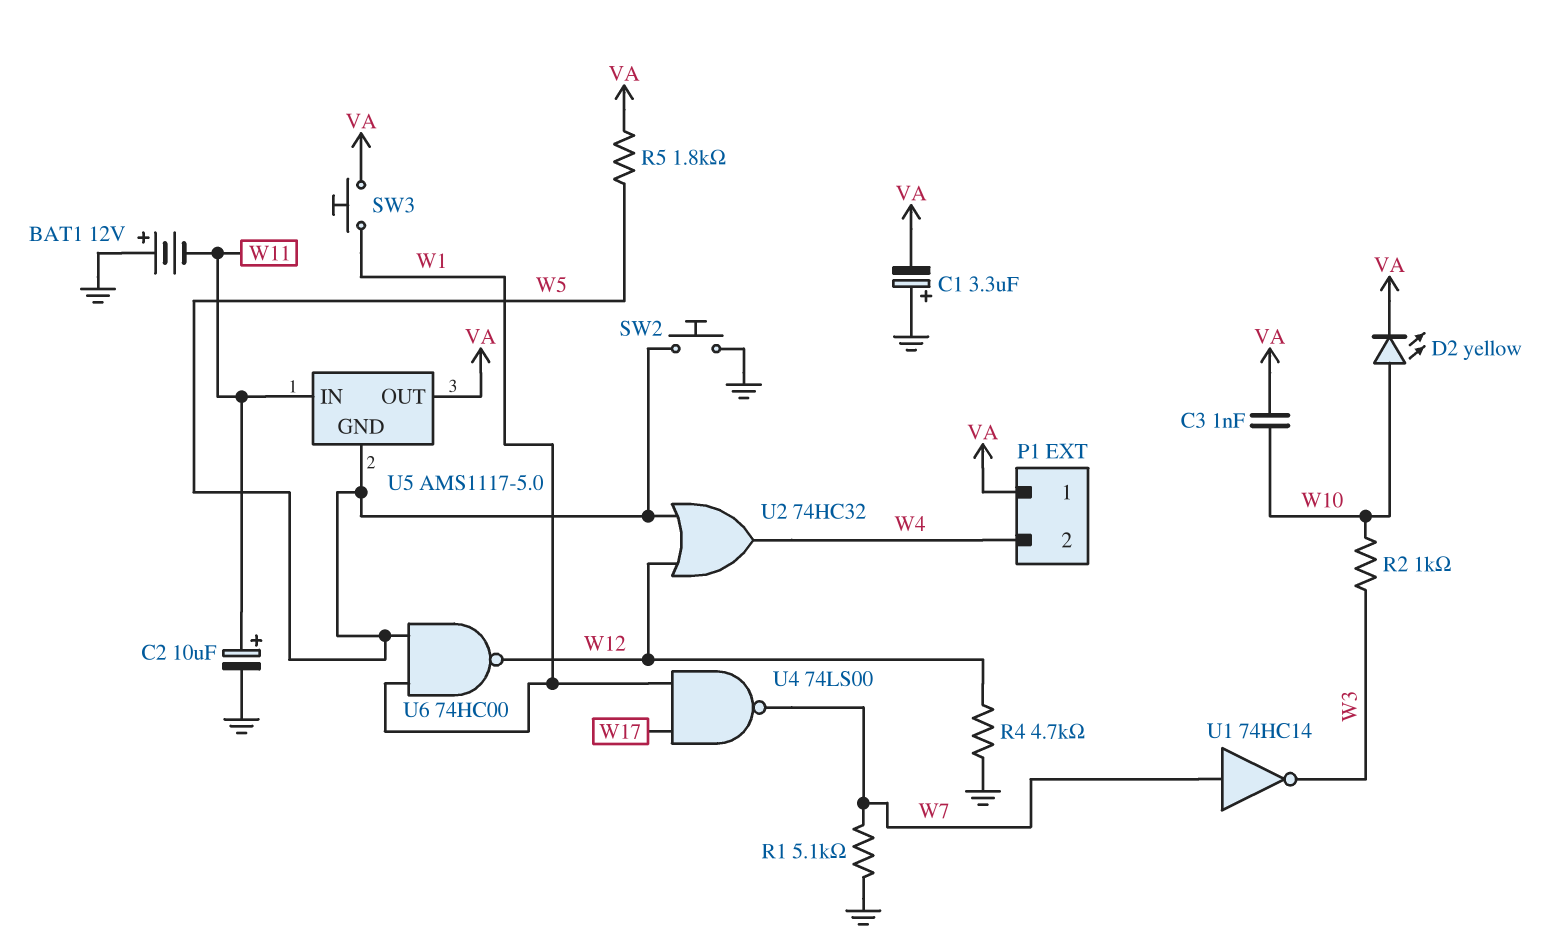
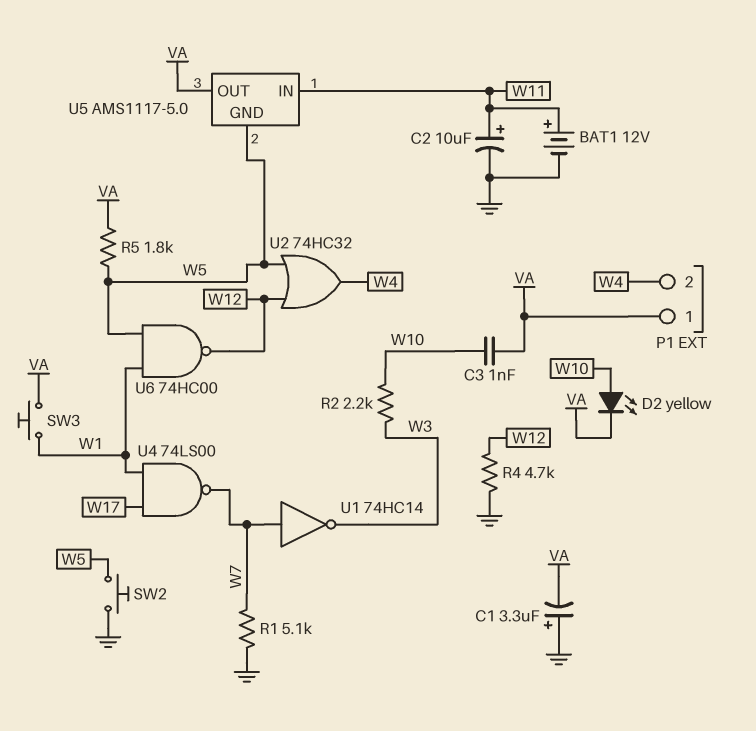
BAT1: 12V (plus GND, minus W11) -> 12V (plus W11, minus GND)
R2: 1k (W3, W10) -> 2.2k (W3, W10)

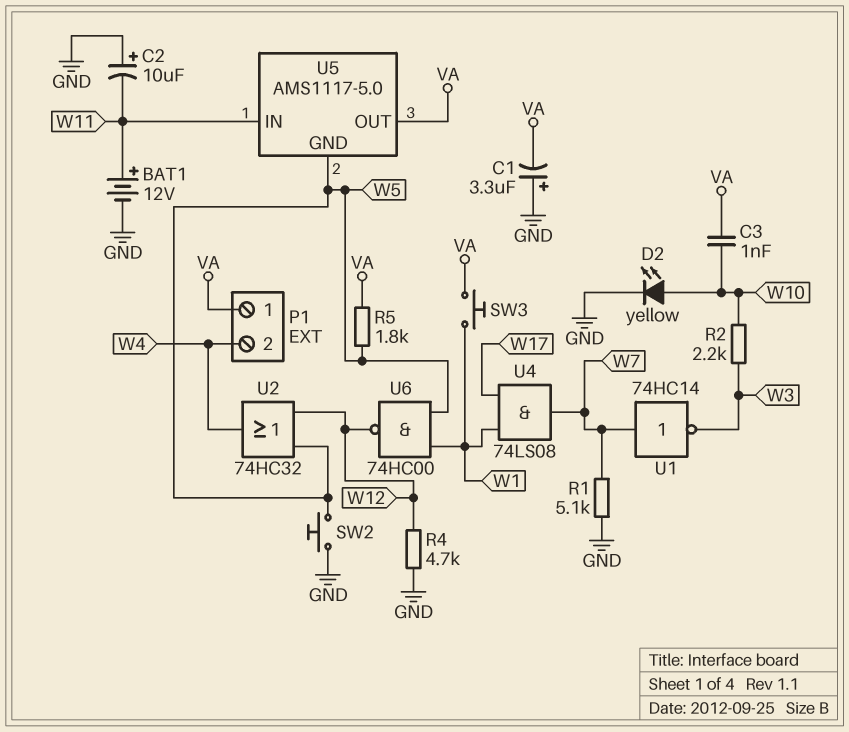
C2: 10uF (plus W11, minus GND) -> 10uF (plus GND, minus W11)
D2: LED yellow (A W10, K VA) -> LED yellow (A W10, K GND)
U4: NAND 74LS00 (in W1, in W17, out W7) -> AND 74LS08 (in W1, in W17, out W7)

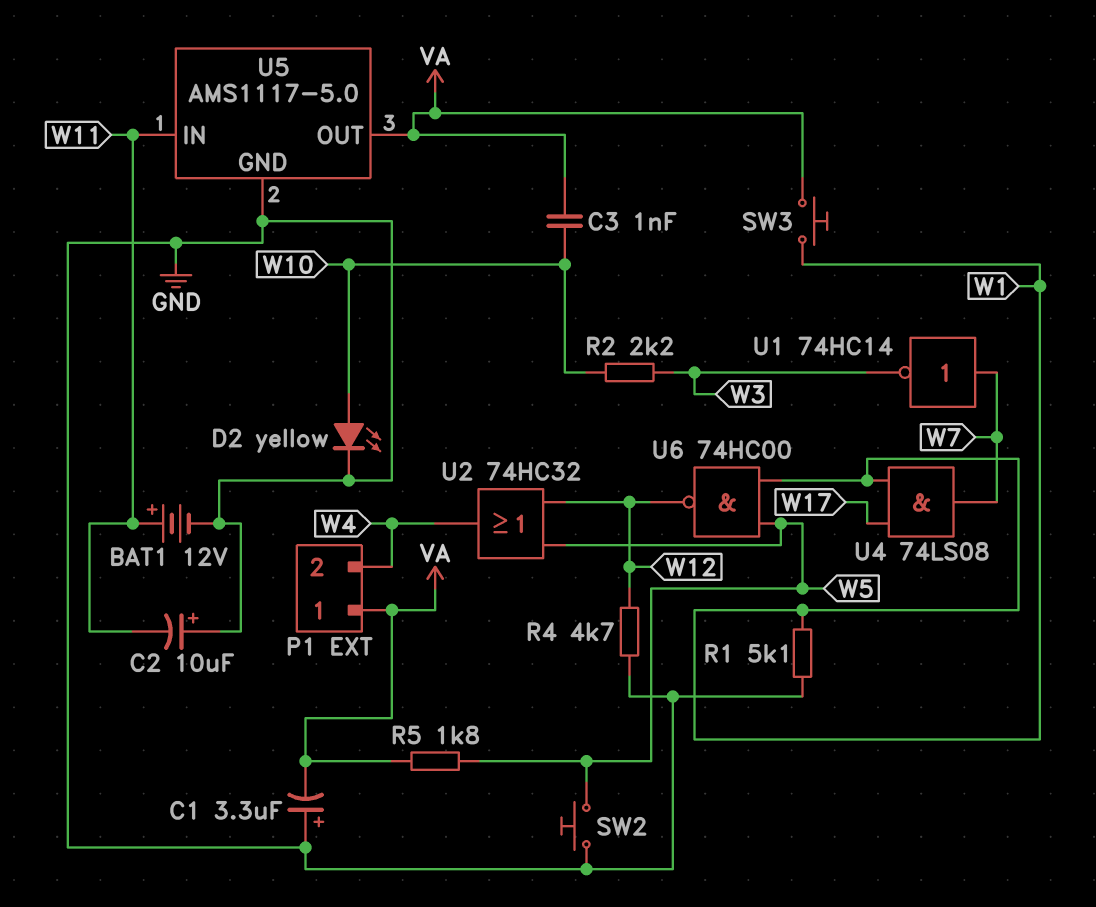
R1: 5.1k (GND, W7) -> 5.1k (GND, W1)
U5 pin GND: W5 -> GND

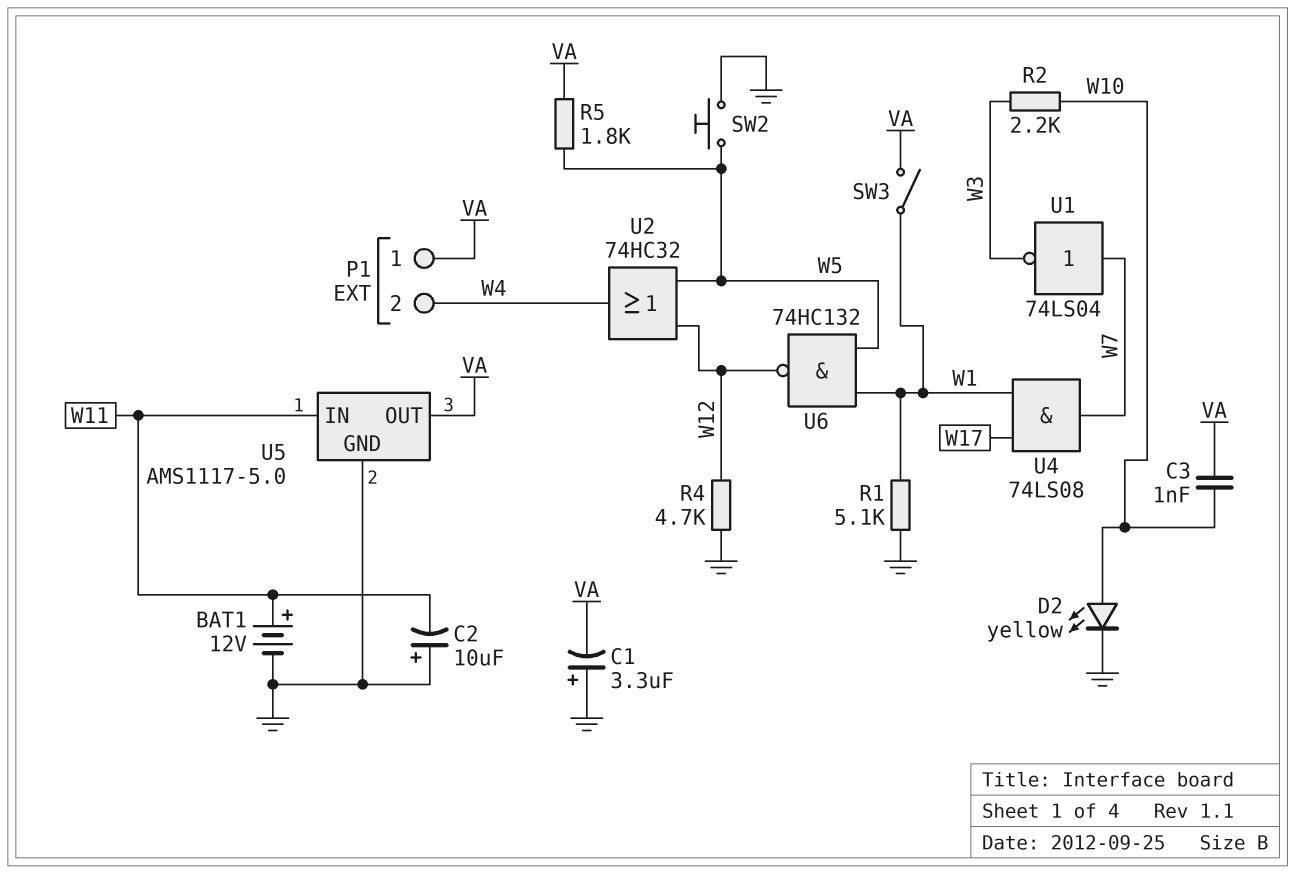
SW3: button (VA, W1) -> switch (VA, W1)
U1: NOT 74HC14 (in W7, out W3) -> NOT 74LS04 (in W7, out W3)
U6: NAND 74HC00 (in W1, in W5, out W12) -> NAND 74HC132 (in W1, in W5, out W12)

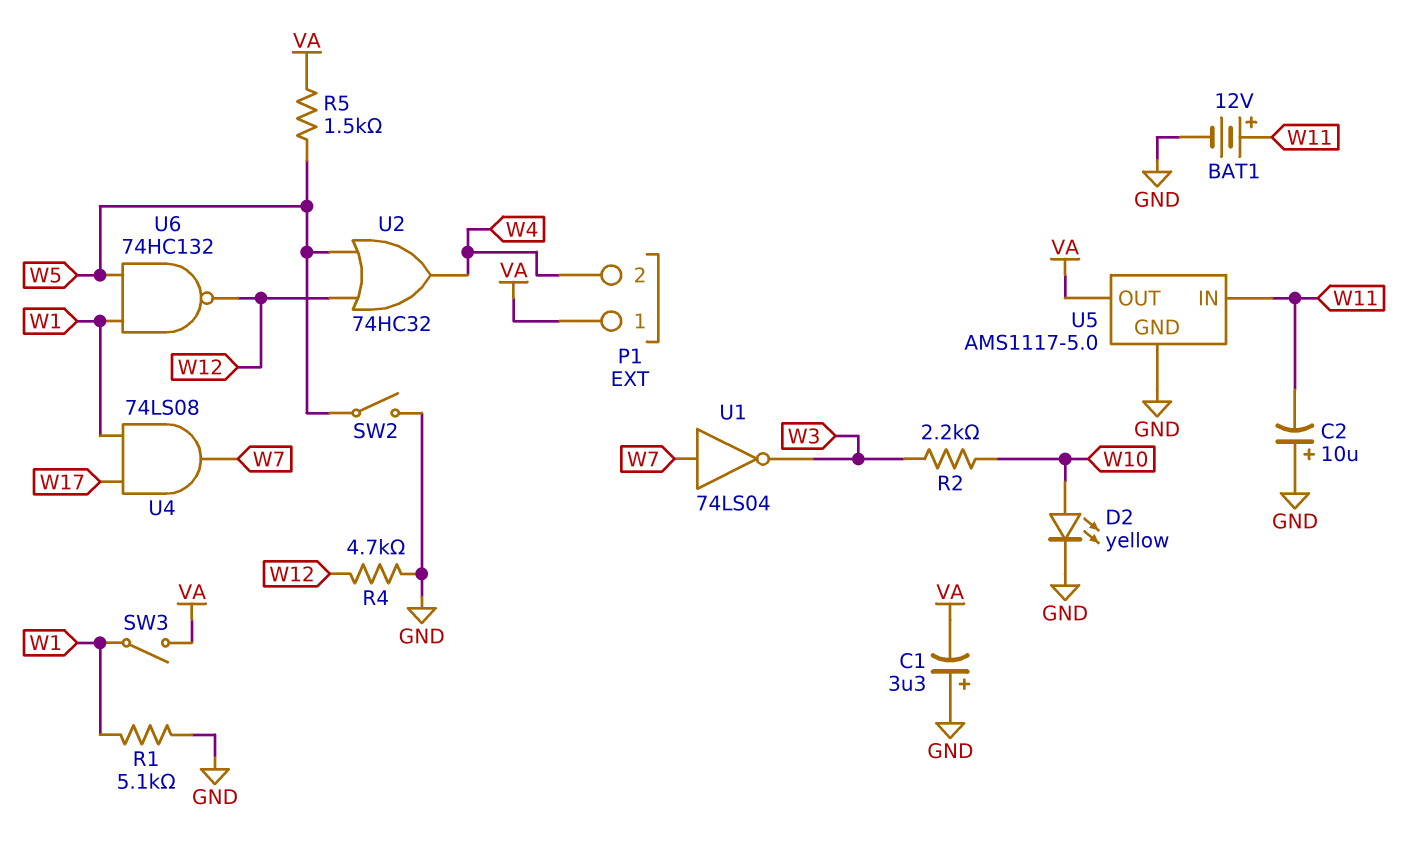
C3: 1nF (VA, W10) -> none
R5: 1.8k (VA, W5) -> 1.5k (VA, W5)
SW2: button (GND, W5) -> switch (GND, W5)

